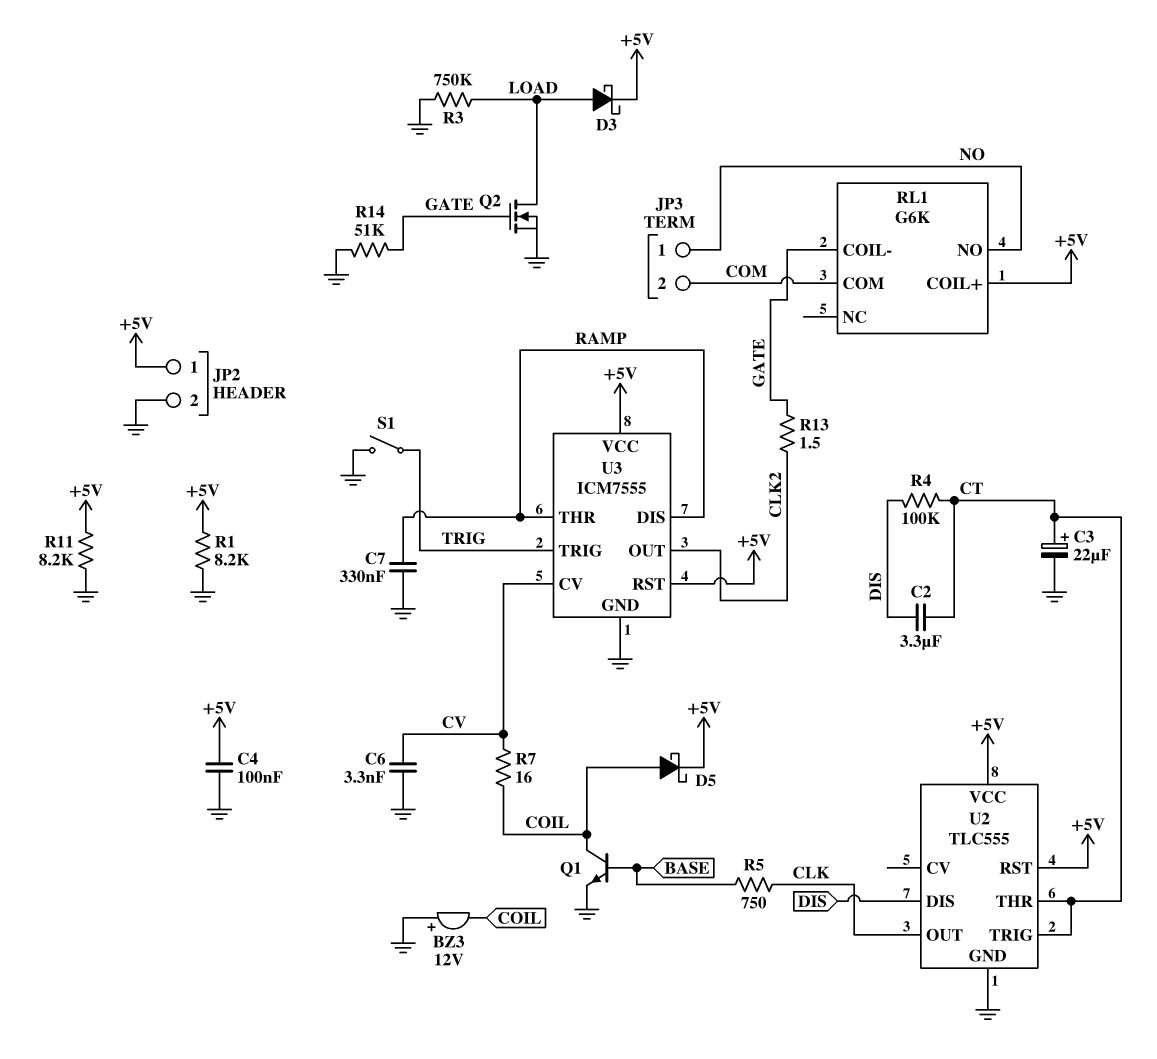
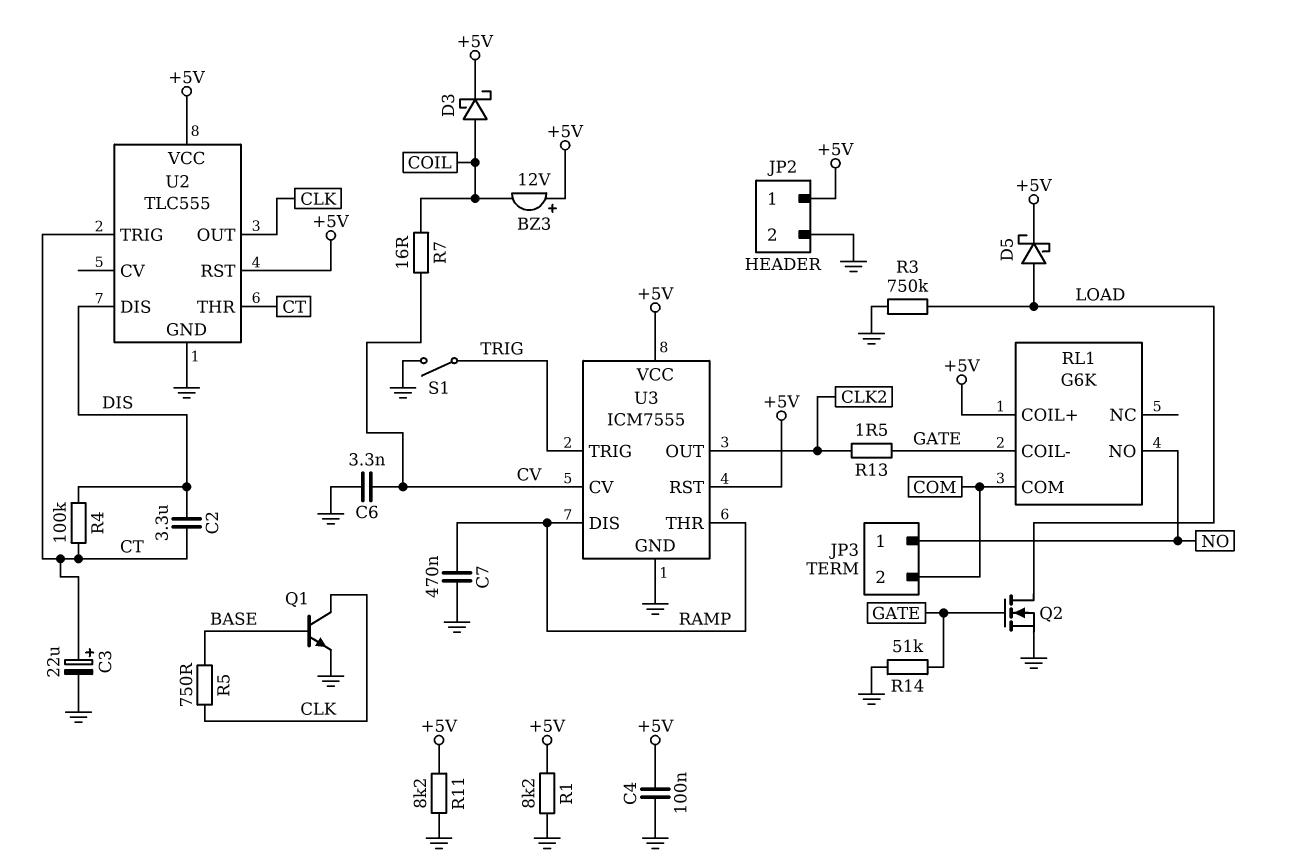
BZ3: buzzer 12V (plus GND, minus COIL) -> buzzer 12V (plus +5V, minus COIL)
C7: 330nF (GND, RAMP) -> 470nF (GND, RAMP)
D3: schottky (A LOAD, K +5V) -> schottky (A COIL, K +5V)
D5: schottky (A COIL, K +5V) -> schottky (A LOAD, K +5V)
Q1: NPN (B BASE, C COIL, E GND) -> NPN (B BASE, C CLK, E GND)

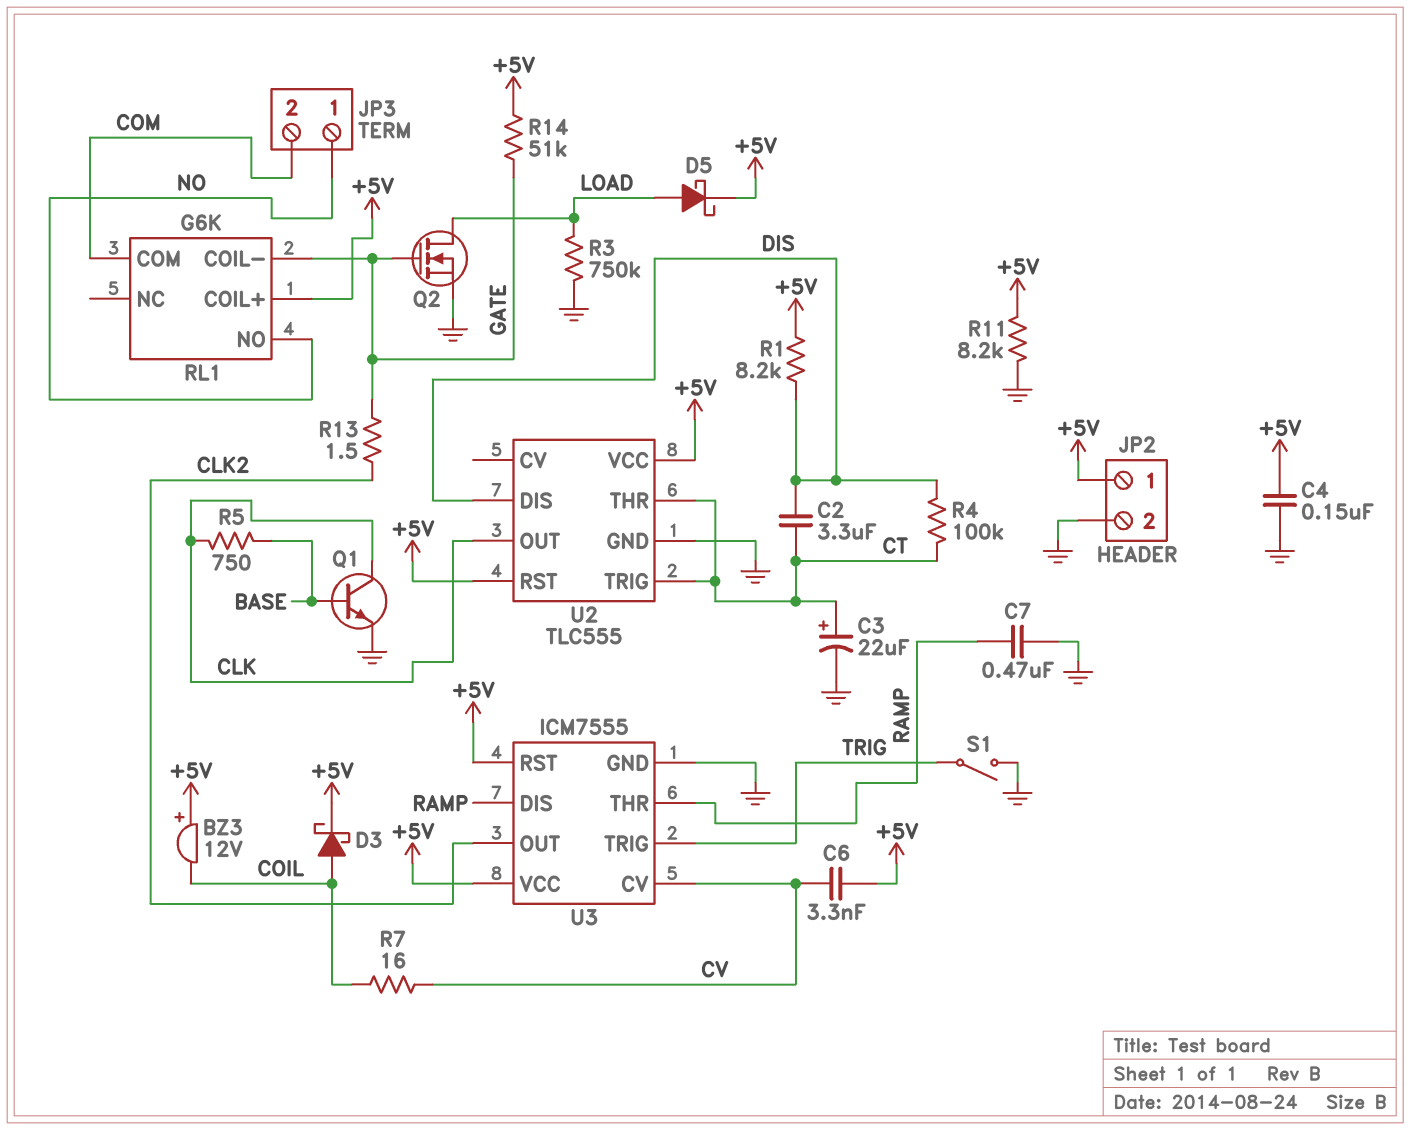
C4: 100nF (+5V, GND) -> 150nF (+5V, GND)
C6: 3.3nF (CV, GND) -> 3.3nF (+5V, CV)
R1: 8.2k (+5V, GND) -> 8.2k (+5V, DIS)
R14: 51k (GATE, GND) -> 51k (+5V, GATE)

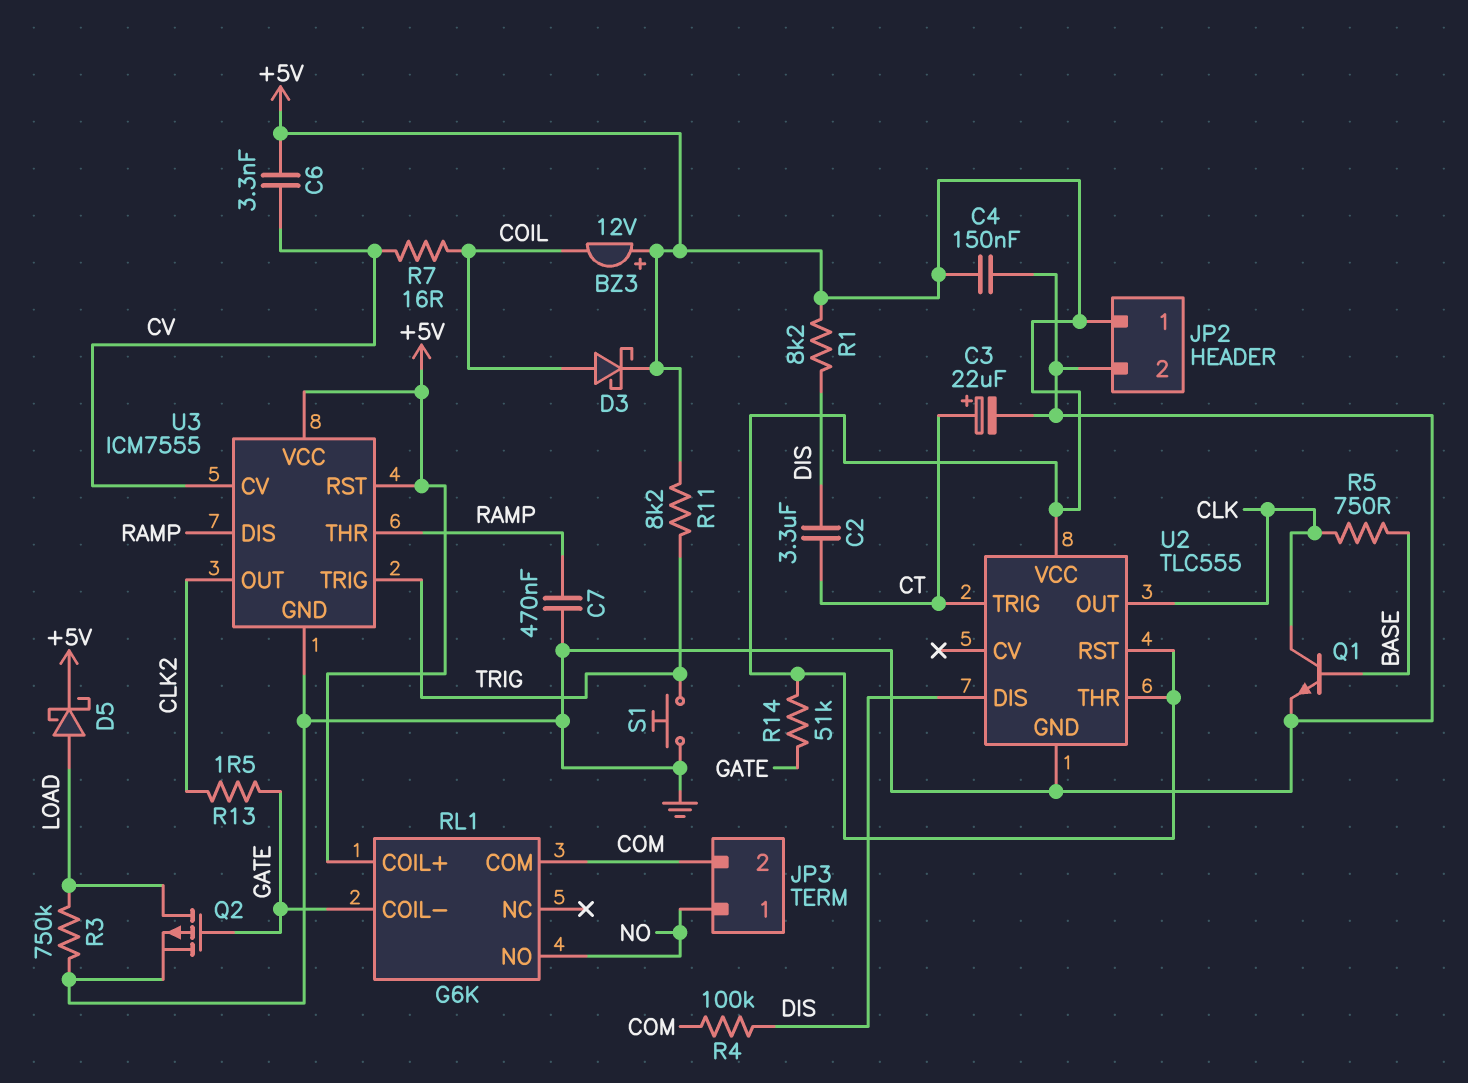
Q2: NMOS (G GATE, D LOAD, S GND) -> PMOS (G GATE, D LOAD, S GND)
R4: 100k (CT, DIS) -> 100k (COM, DIS)
R11: 8.2k (+5V, GND) -> 8.2k (+5V, TRIG)
S1: switch (GND, TRIG) -> button (GND, TRIG)
U2 pin THR: CT -> +5V

